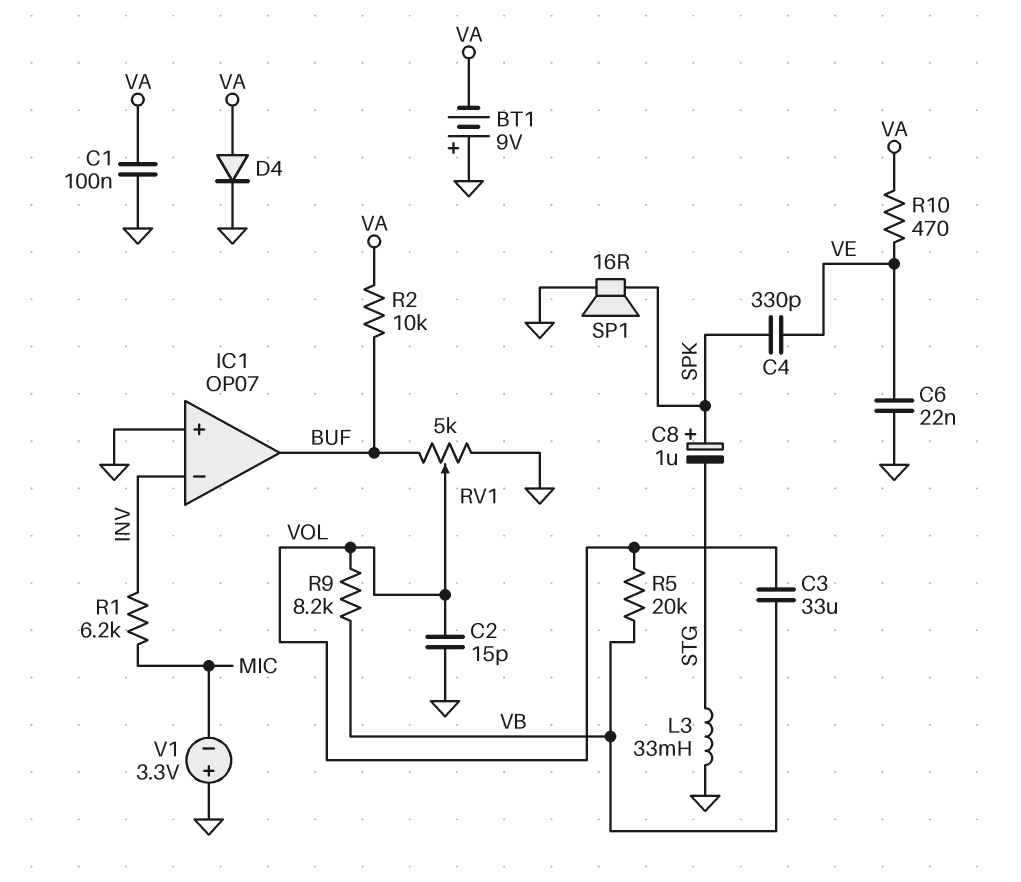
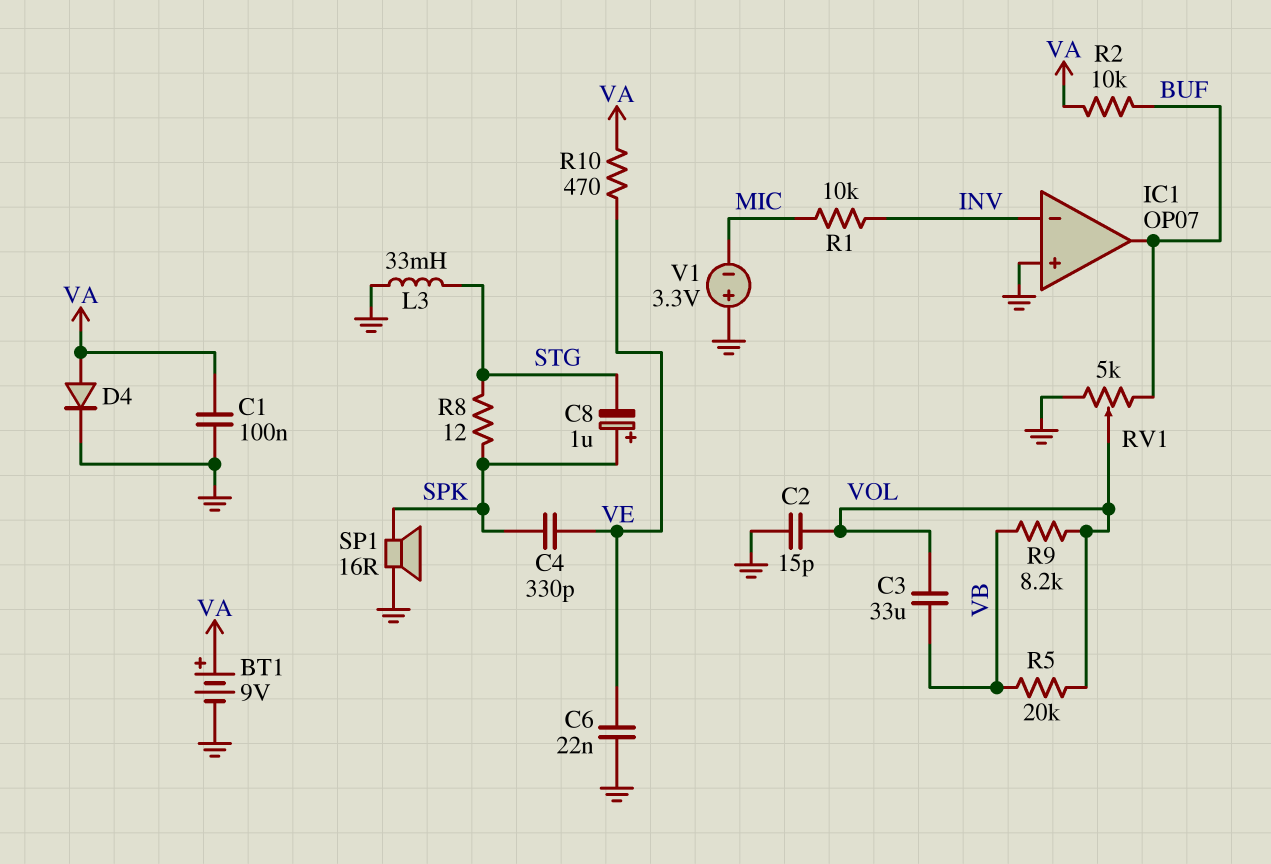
BT1: 9V (plus GND, minus VA) -> 9V (plus VA, minus GND)
R1: 6.2k (INV, MIC) -> 10k (INV, MIC)
R8: none -> 12 (SPK, STG)

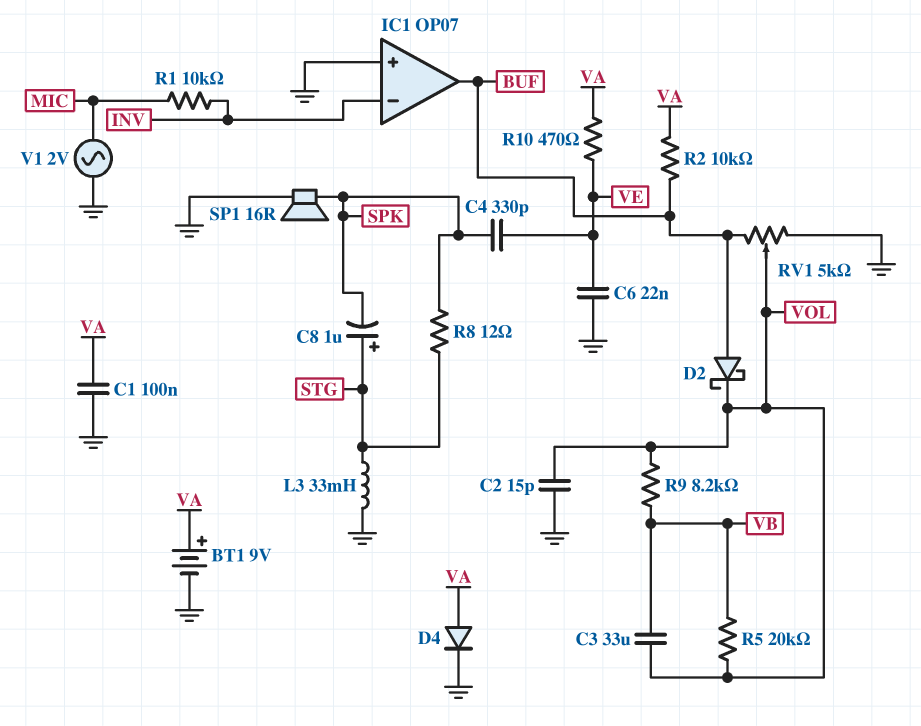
C8: 1uF (plus SPK, minus STG) -> 1uF (plus STG, minus SPK)
D2: none -> schottky (A BUF, K VOL)
V1: 3.3V (plus GND, minus MIC) -> AC 2V (GND, MIC)

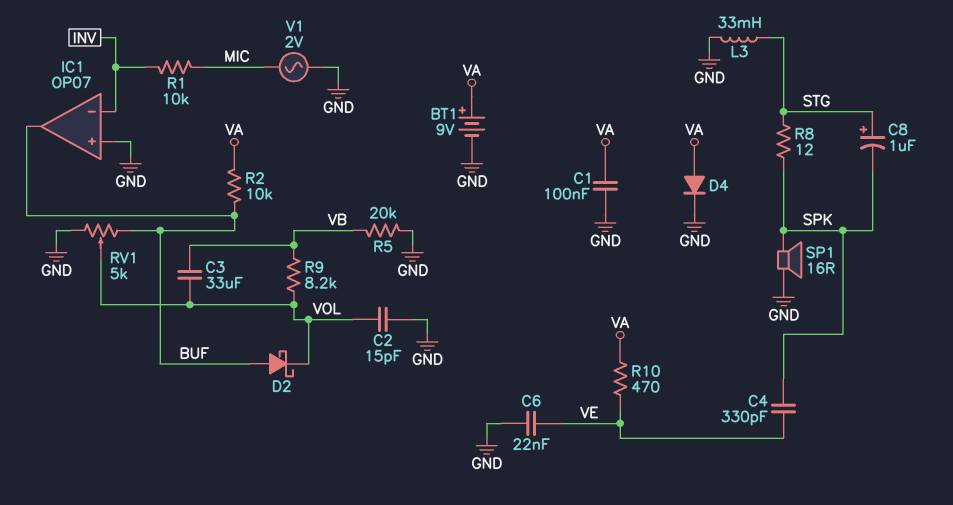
R5: 20k (VB, VOL) -> 20k (GND, VB)

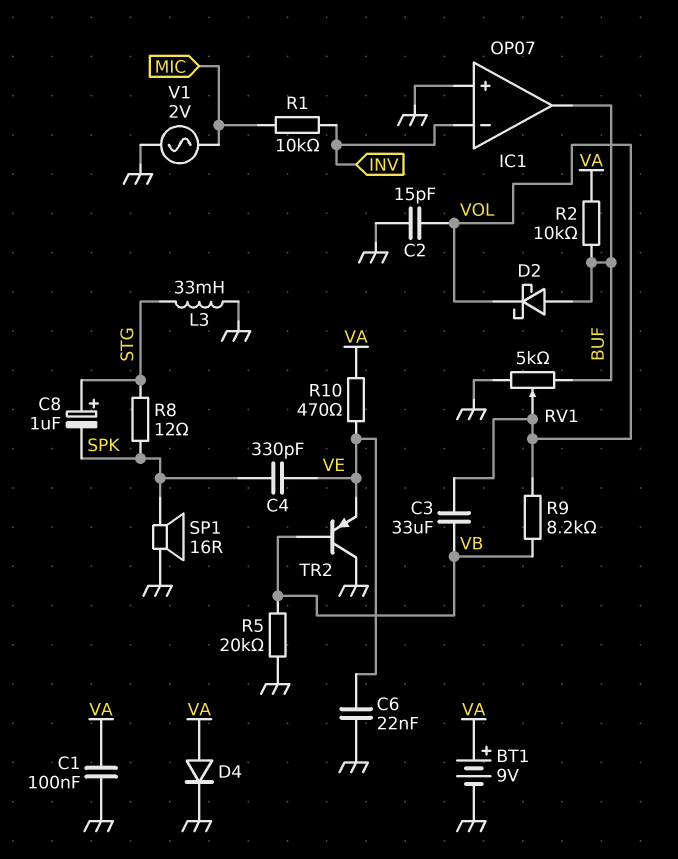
TR2: none -> PNP (B VB, C GND, E VE)

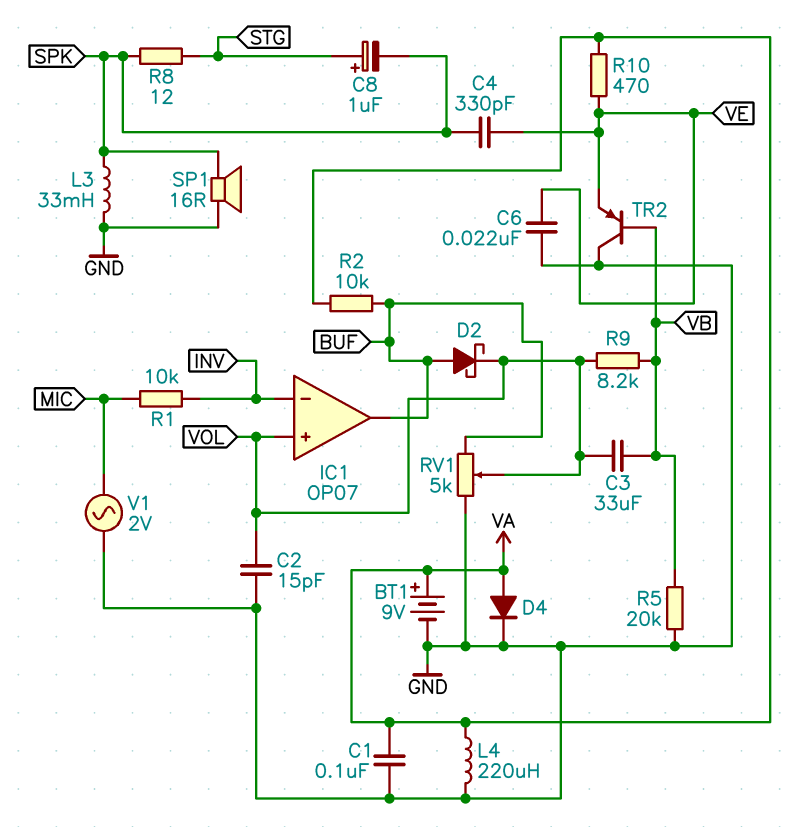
IC1 pin in+: GND -> VOL
L3: 33mH (GND, STG) -> 33mH (GND, SPK)
L4: none -> 220uH (GND, VA)

